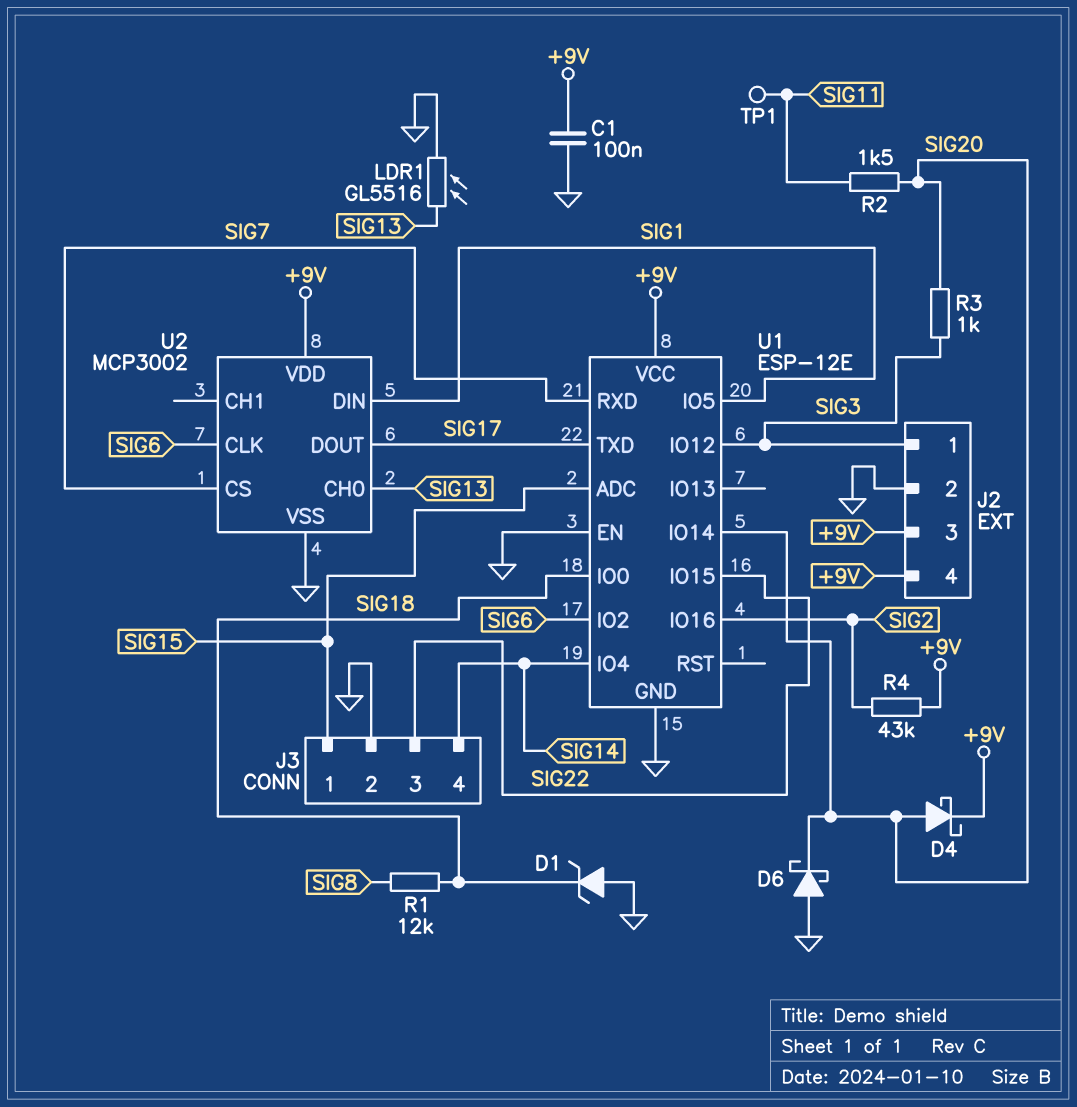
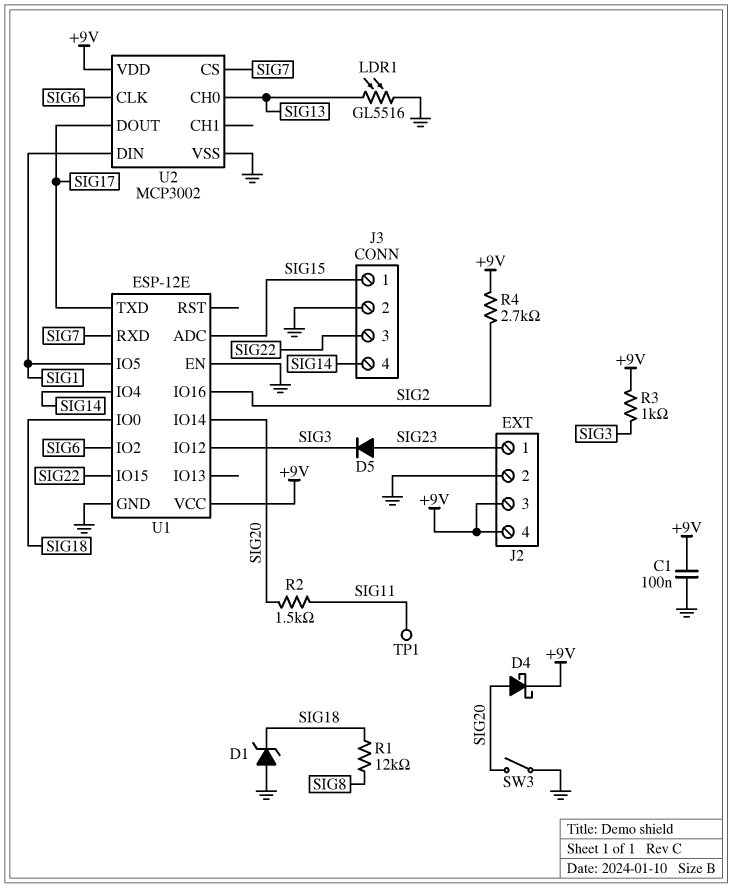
D5: none -> diode (A SIG23, K SIG3)
D6: schottky (A GND, K SIG20) -> none
J2 pin 1: SIG3 -> SIG23
R3: 1k (SIG3, SIG20) -> 1k (+9V, SIG3)
R4: 43k (+9V, SIG2) -> 2.7k (+9V, SIG2)
SW3: none -> switch (GND, SIG20)

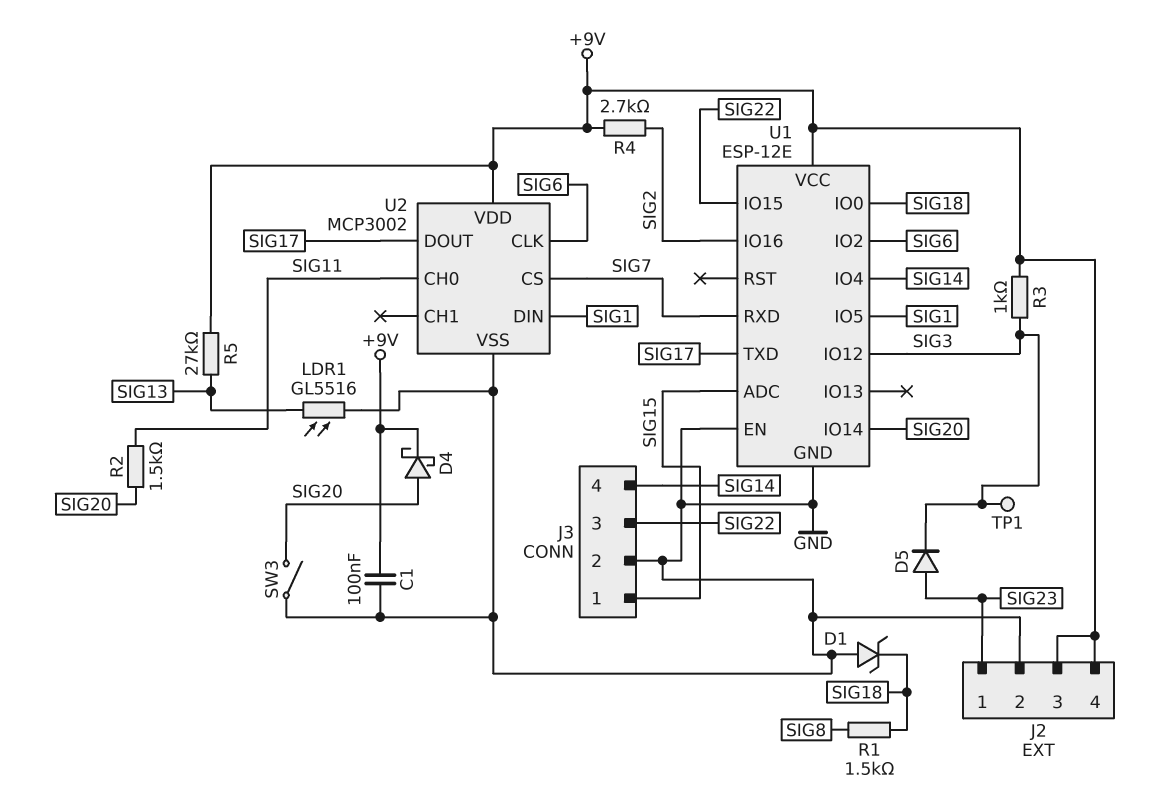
R1: 12k (SIG8, SIG18) -> 1.5k (SIG8, SIG18)
R5: none -> 27k (+9V, SIG13)
TP1: test point (SIG11) -> test point (SIG3)
U2 pin CH0: SIG13 -> SIG11

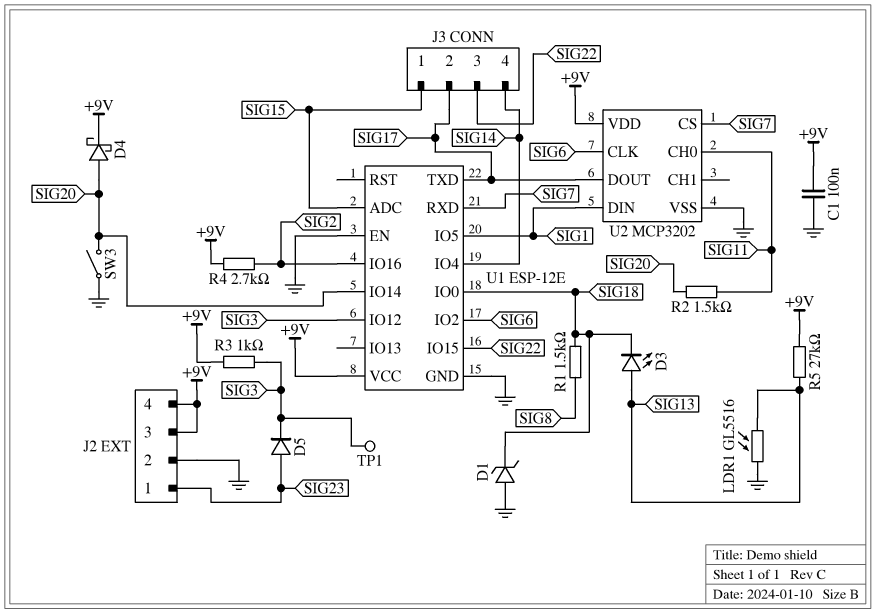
D3: none -> LED (A SIG13, K SIG18)
J3 pin 2: GND -> SIG17
U2: MCP3002 -> MCP3202

